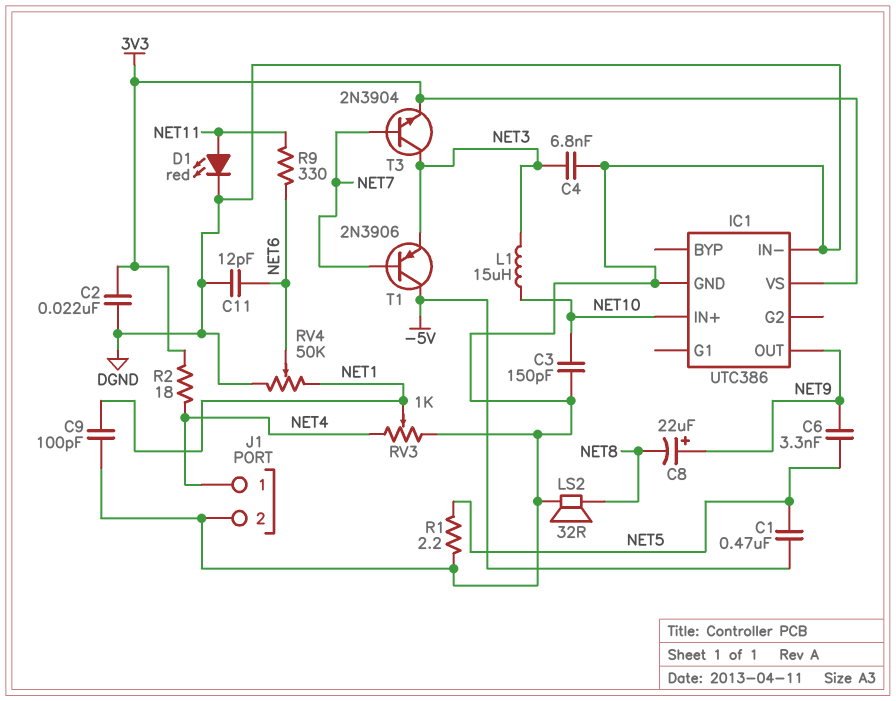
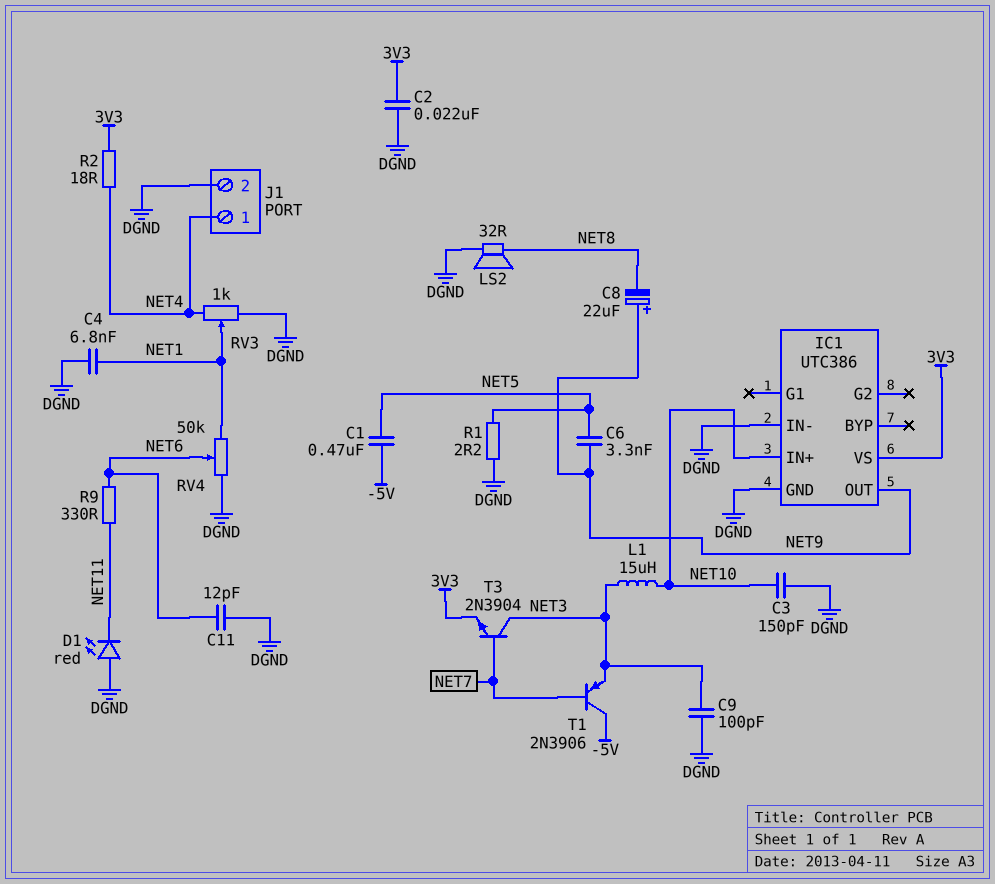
C4: 6.8nF (DGND, NET3) -> 6.8nF (DGND, NET1)
C9: 100pF (DGND, NET1) -> 100pF (DGND, NET3)
D1: LED red (A NET11, K DGND) -> LED red (A DGND, K NET11)

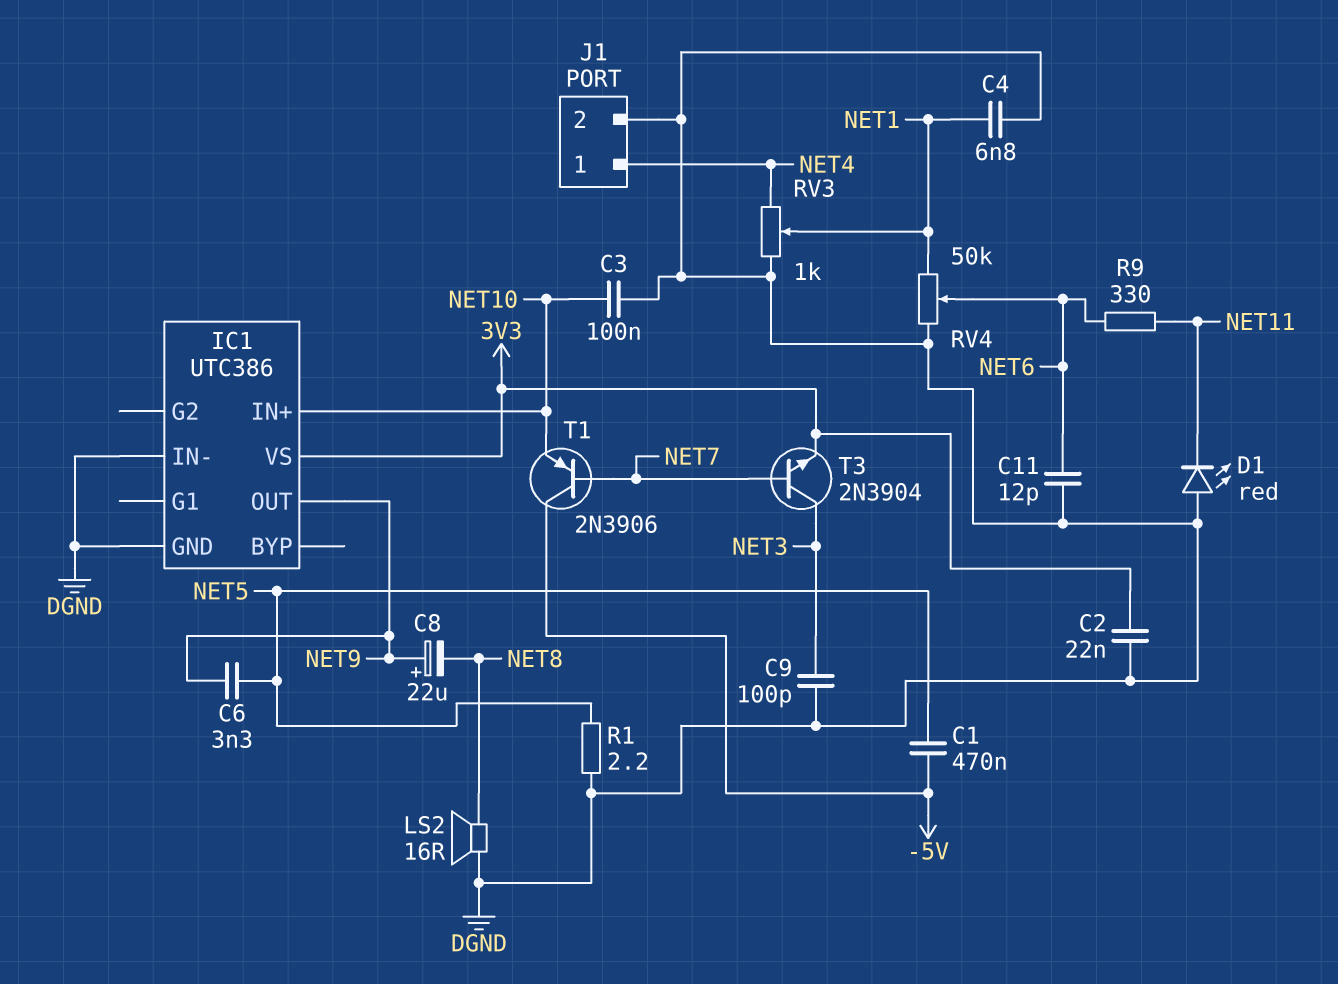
C3: 150pF (DGND, NET10) -> 100nF (DGND, NET10)
L1: 15uH (NET3, NET10) -> none
LS2: speaker 32R (DGND, NET8) -> speaker 16R (DGND, NET8)
R2: 18 (3V3, NET4) -> none
T1: PNP 2N3906 (B NET7, C -5V, E NET3) -> PNP 2N3906 (B NET7, C -5V, E NET10)

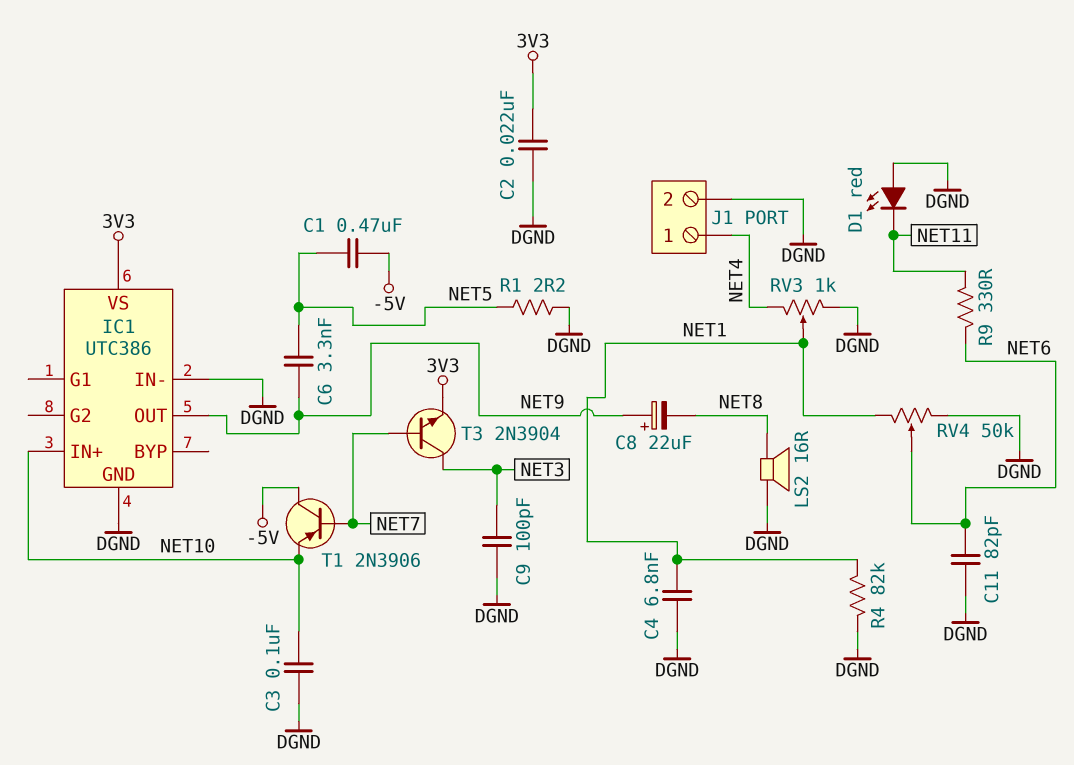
C11: 12pF (DGND, NET6) -> 82pF (DGND, NET6)
R4: none -> 82k (DGND, NET1)

